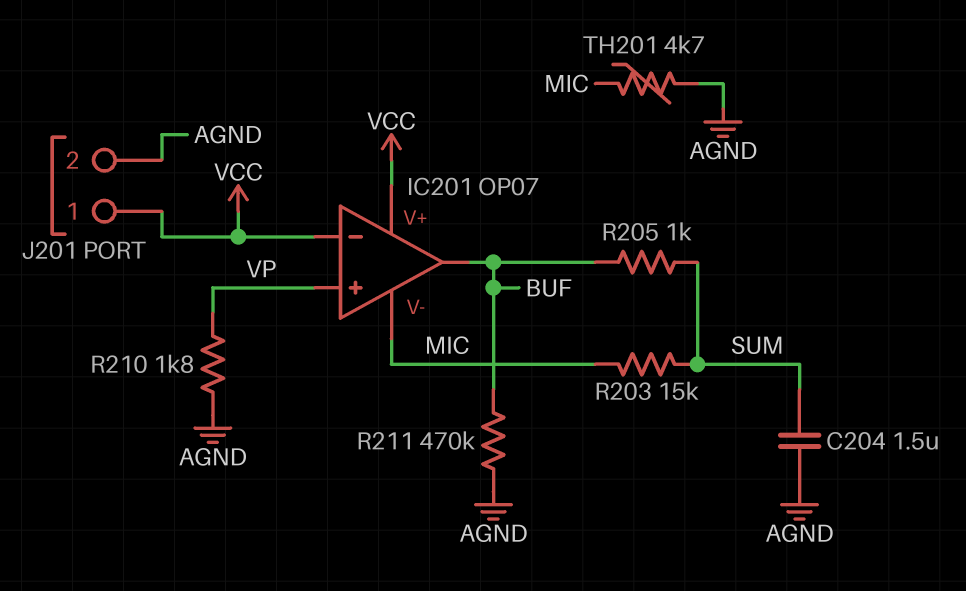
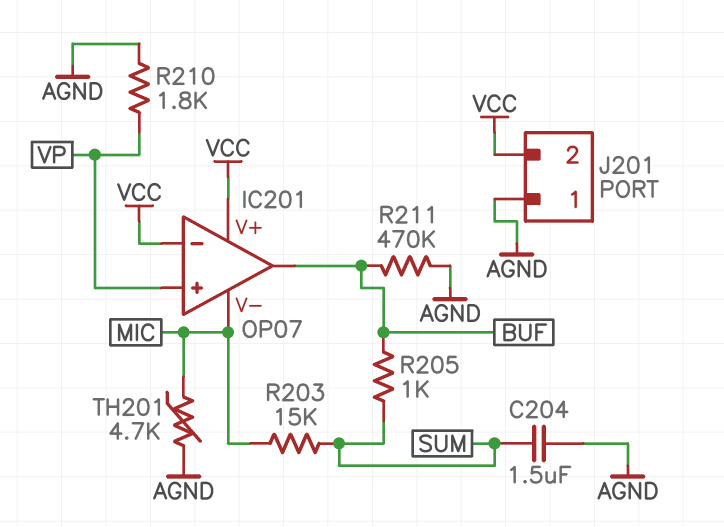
J201 pin 1: VCC -> AGND
J201 pin 2: AGND -> VCC

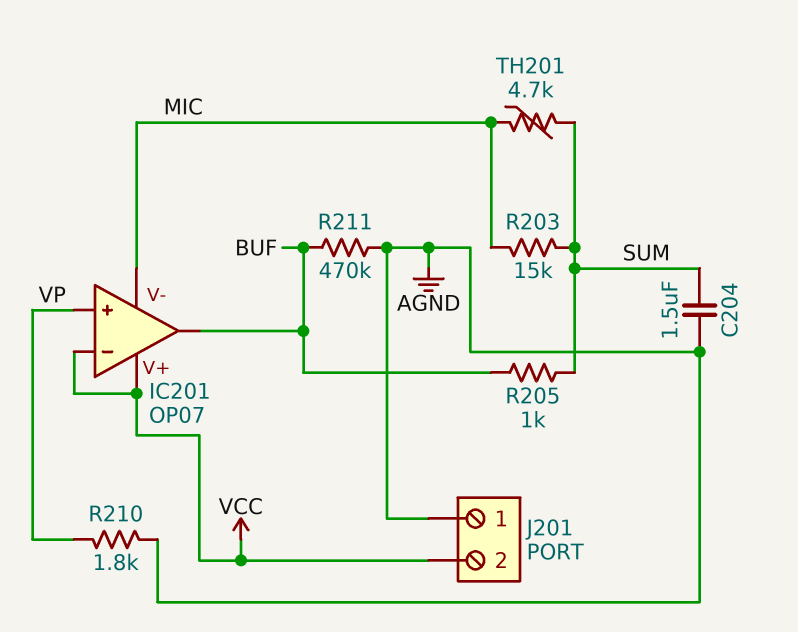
TH201: 4.7k (AGND, MIC) -> 4.7k (MIC, SUM)

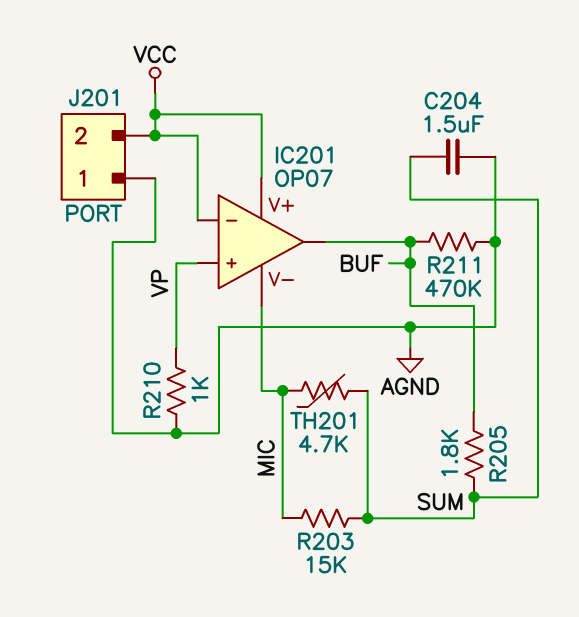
R205: 1k (BUF, SUM) -> 1.8k (BUF, SUM)
R210: 1.8k (AGND, VP) -> 1k (AGND, VP)

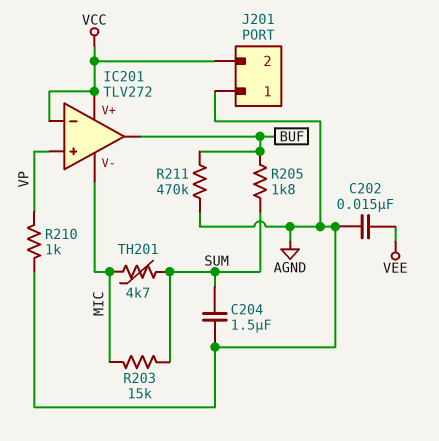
C202: none -> 15nF (AGND, VEE)
IC201: OP07 -> TLV272

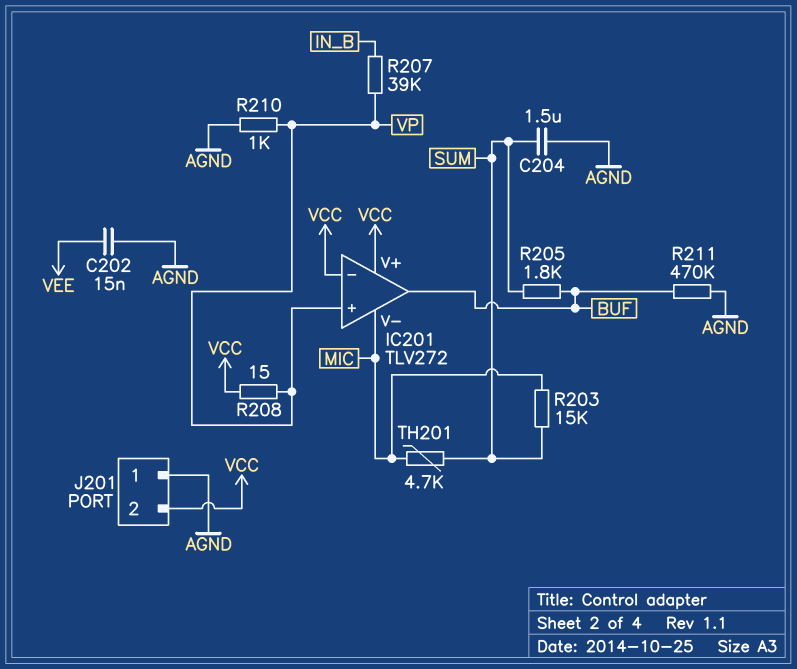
R207: none -> 39k (IN_B, VP)
R208: none -> 15 (VCC, VP)

